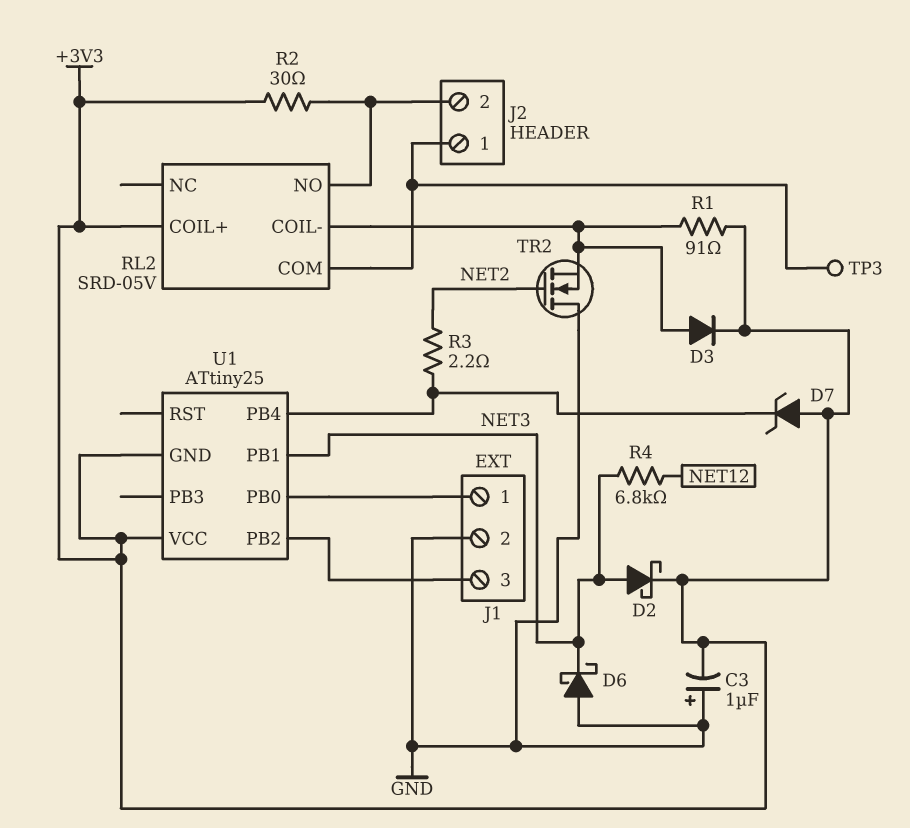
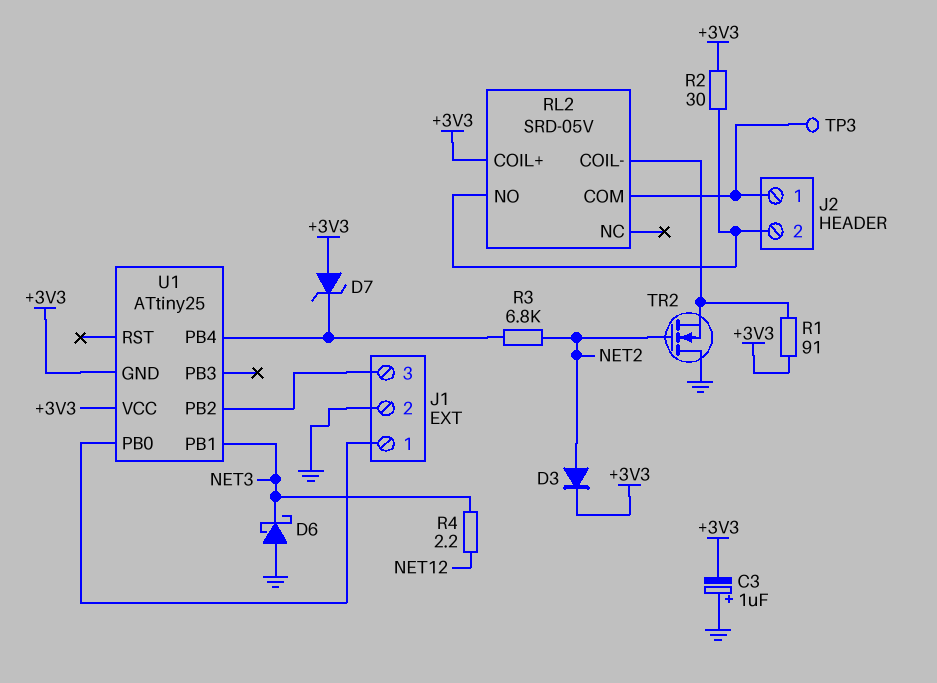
D2: schottky (A NET3, K +3V3) -> none
D3: diode (A RL2/COIL-, K +3V3) -> diode (A NET2, K +3V3)
R3: 2.2 (NET2, U1/PB4) -> 6.8k (NET2, U1/PB4)
R4: 6.8k (NET3, NET12) -> 2.2 (NET3, NET12)

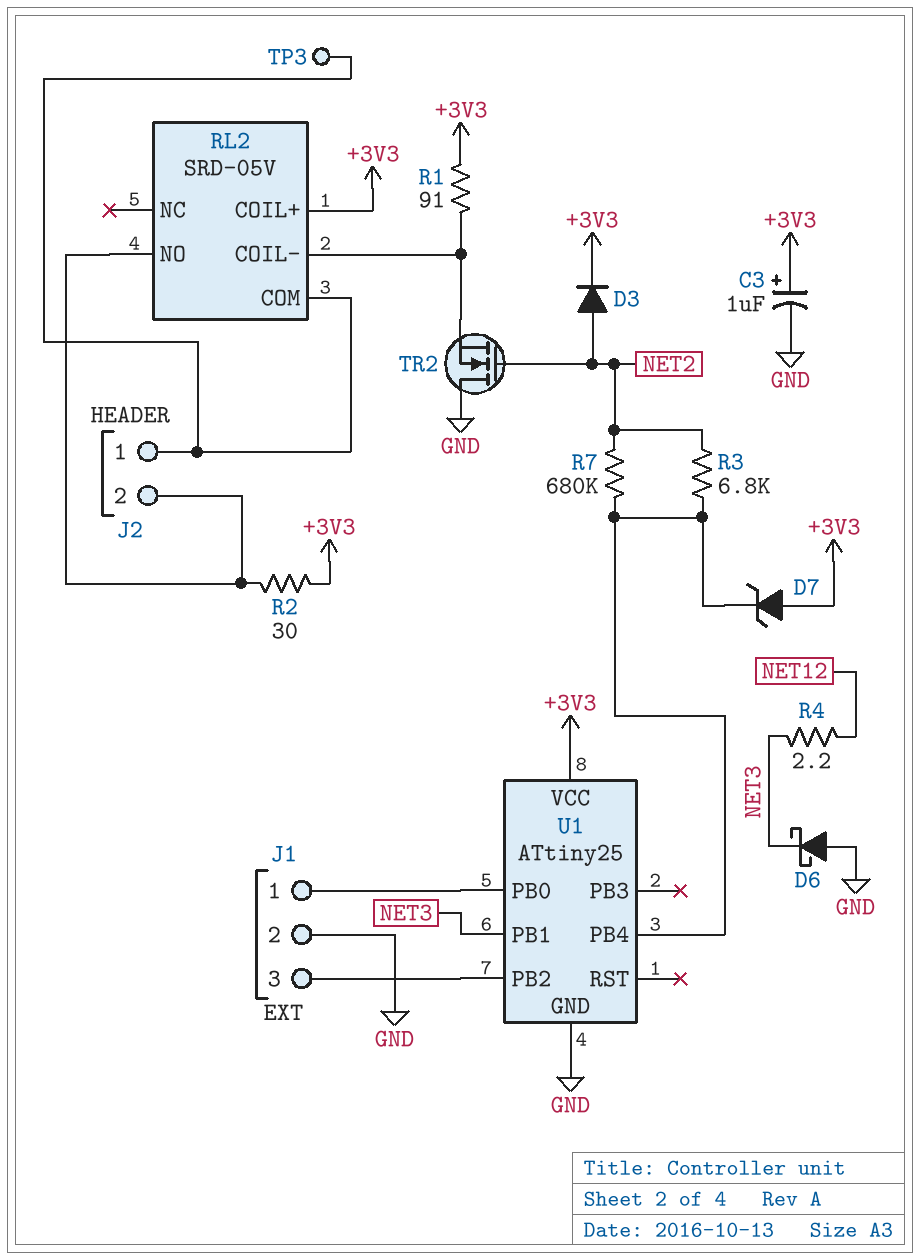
C3: 1uF (plus GND, minus +3V3) -> 1uF (plus +3V3, minus GND)
R7: none -> 680k (NET2, U1/PB4)
U1 pin GND: +3V3 -> GND

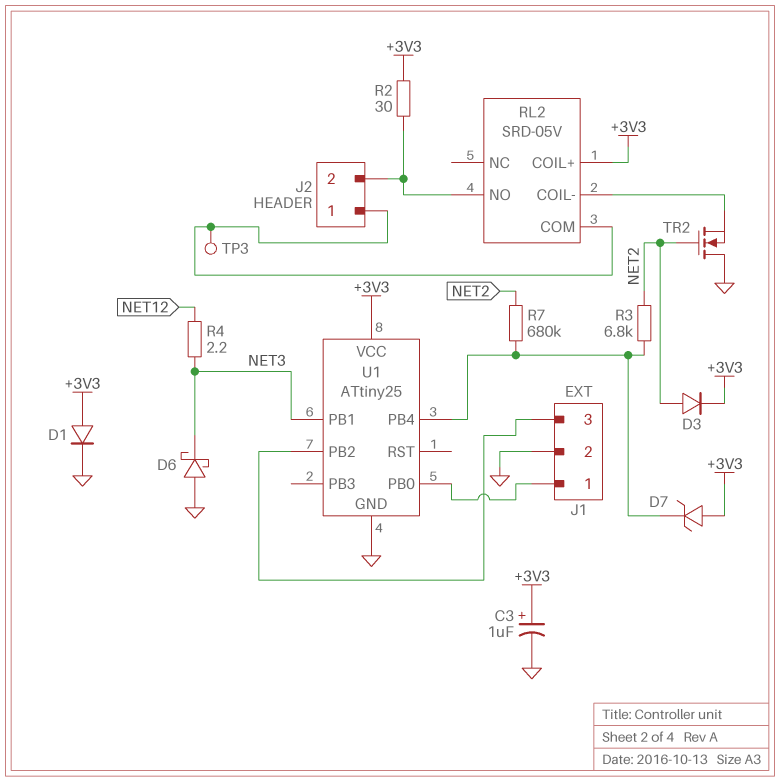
D1: none -> diode (A +3V3, K GND)
R1: 91 (+3V3, RL2/COIL-) -> none

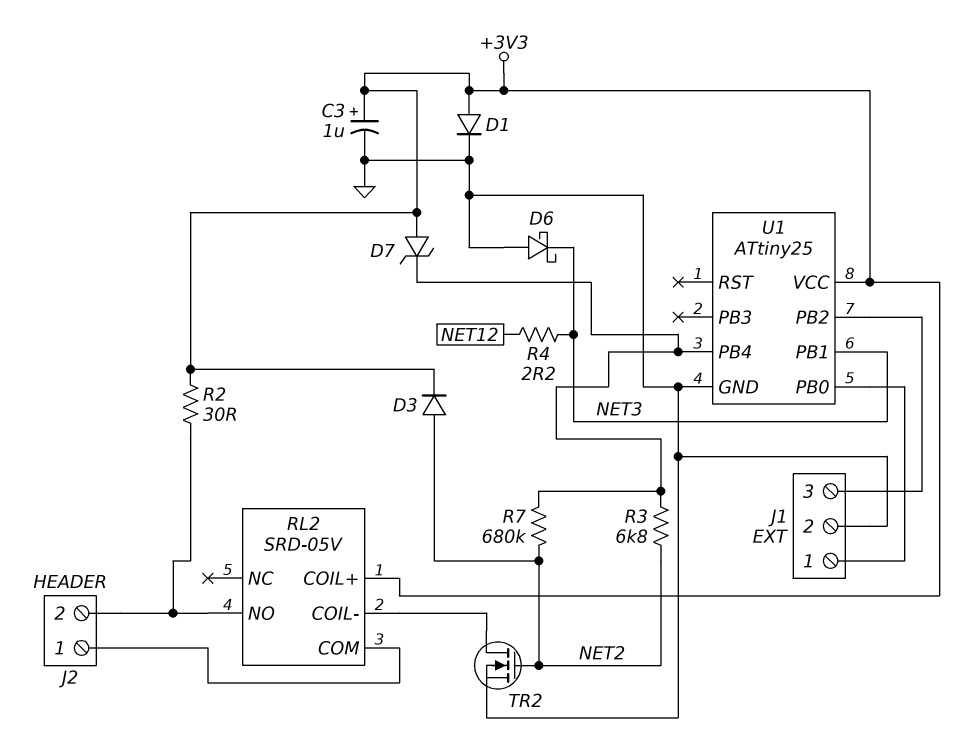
TP3: test point (J2/1) -> none
TR2: NMOS (G NET2, D GND, S RL2/COIL-) -> NMOS (G NET2, D RL2/COIL-, S GND)

